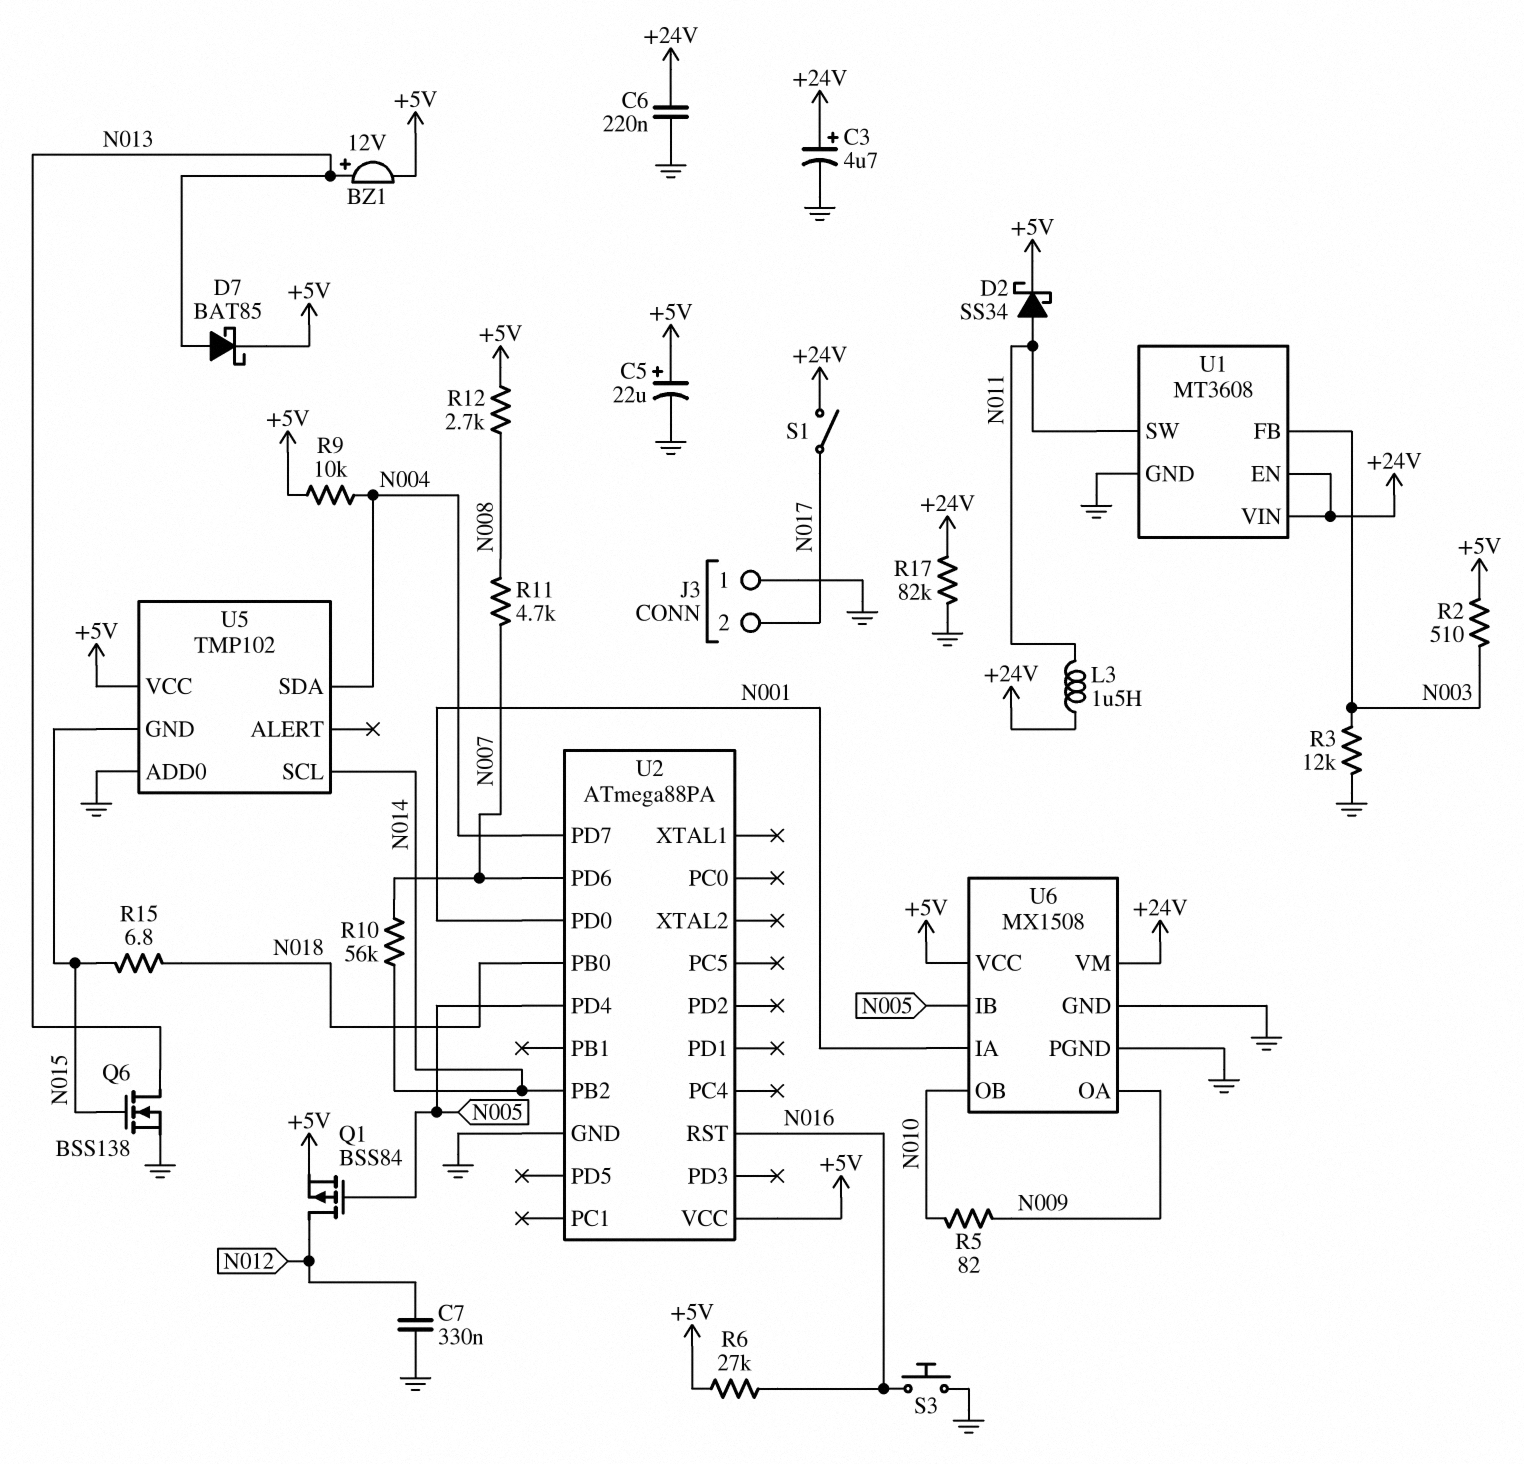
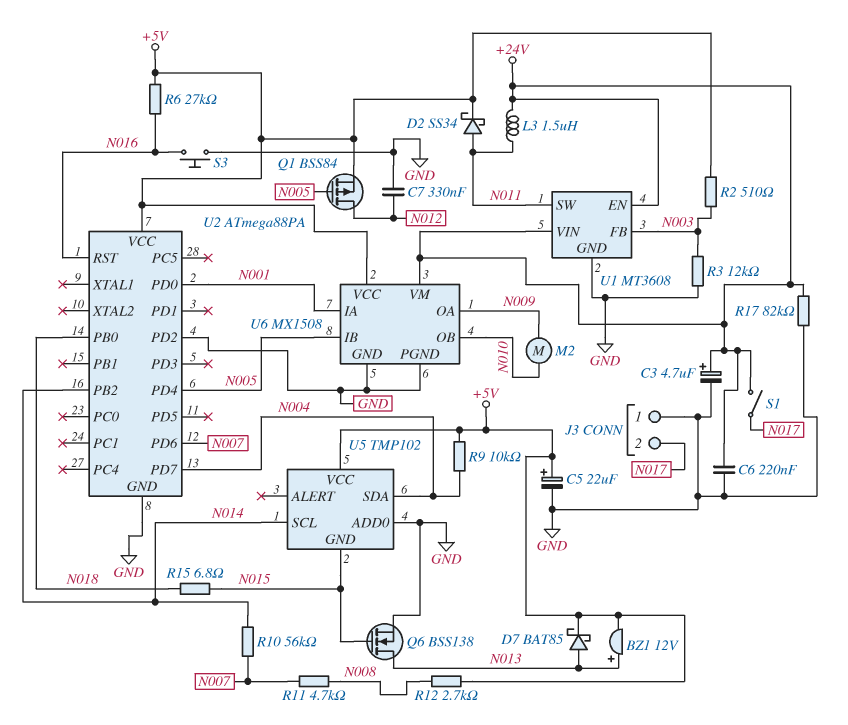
M2: none -> motor (N009, N010)
R5: 82 (N009, N010) -> none
U2 pin PD2: none -> GND

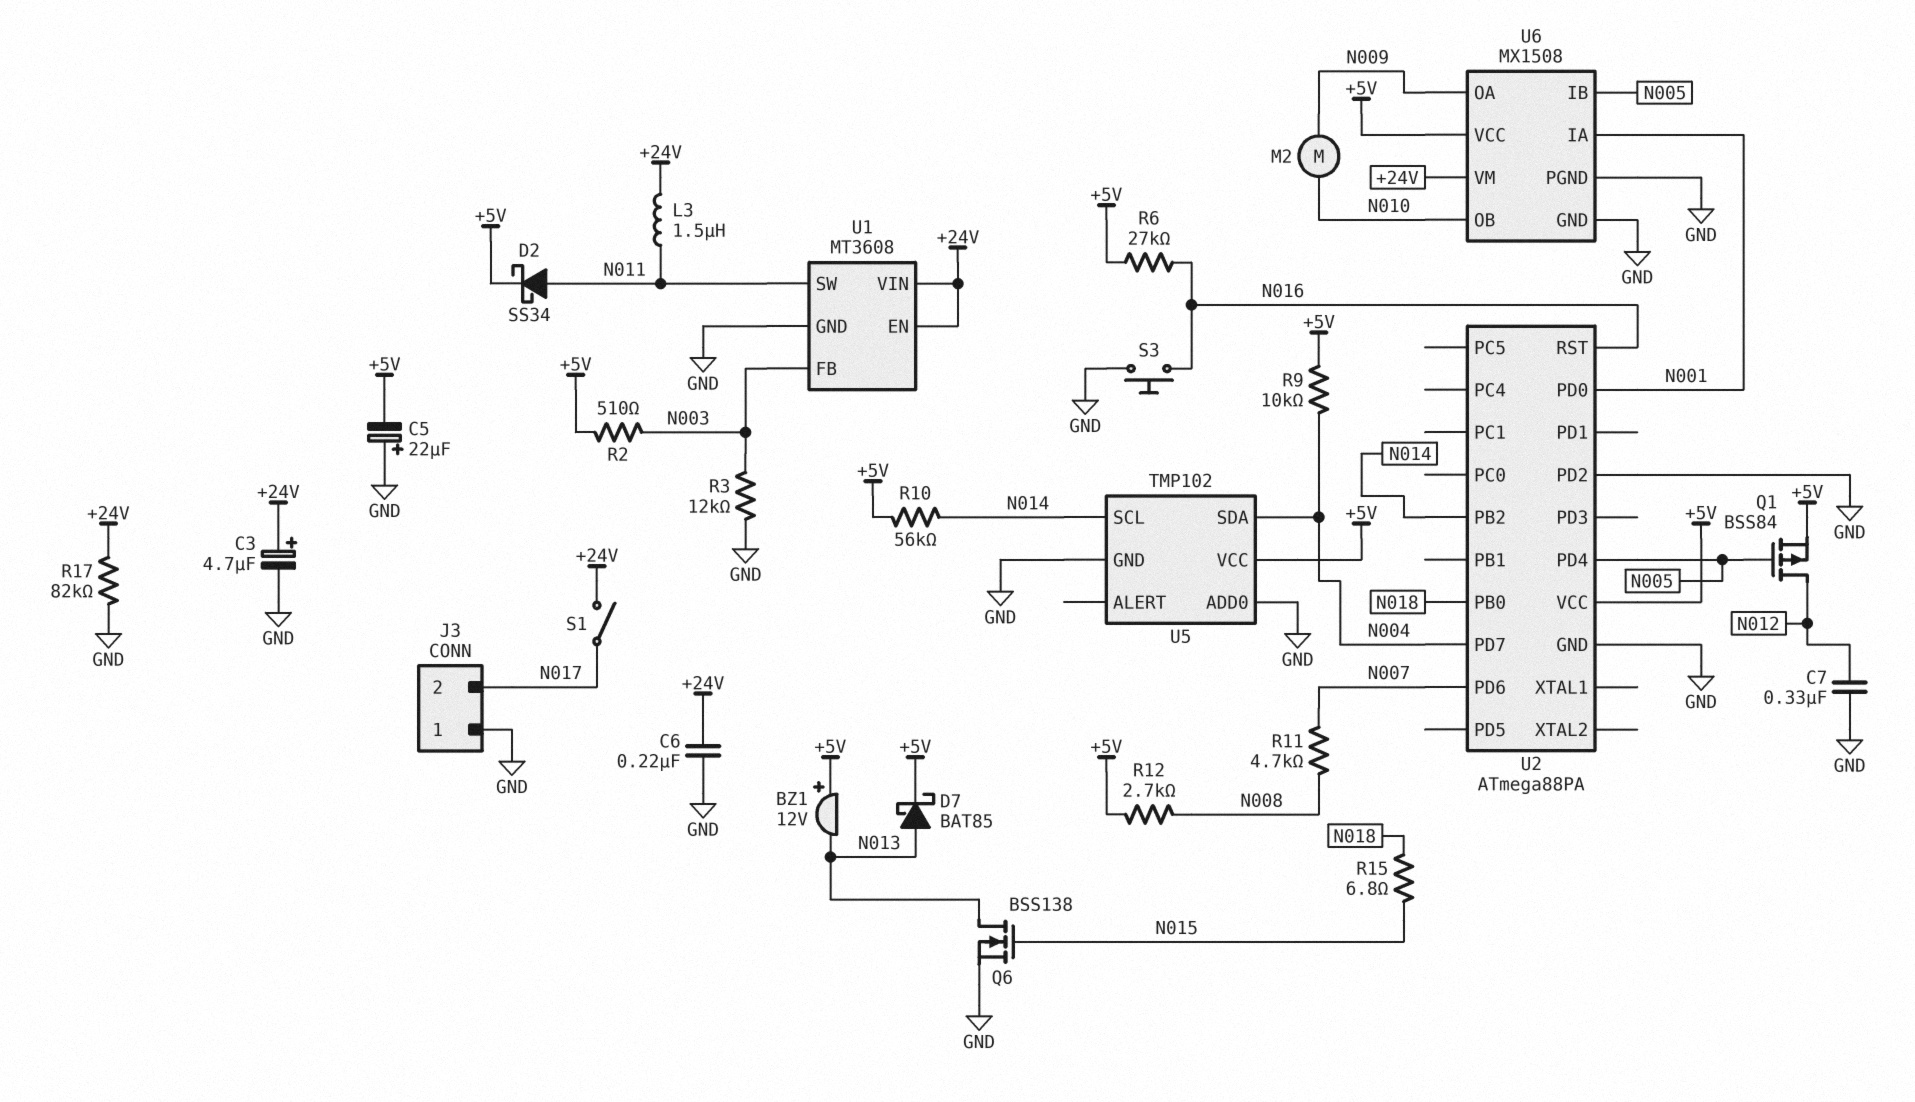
BZ1: buzzer 12V (plus N013, minus +5V) -> buzzer 12V (plus +5V, minus N013)
C5: 22uF (plus +5V, minus GND) -> 22uF (plus GND, minus +5V)
R10: 56k (N007, N014) -> 56k (+5V, N014)
U5 pin GND: N015 -> GND

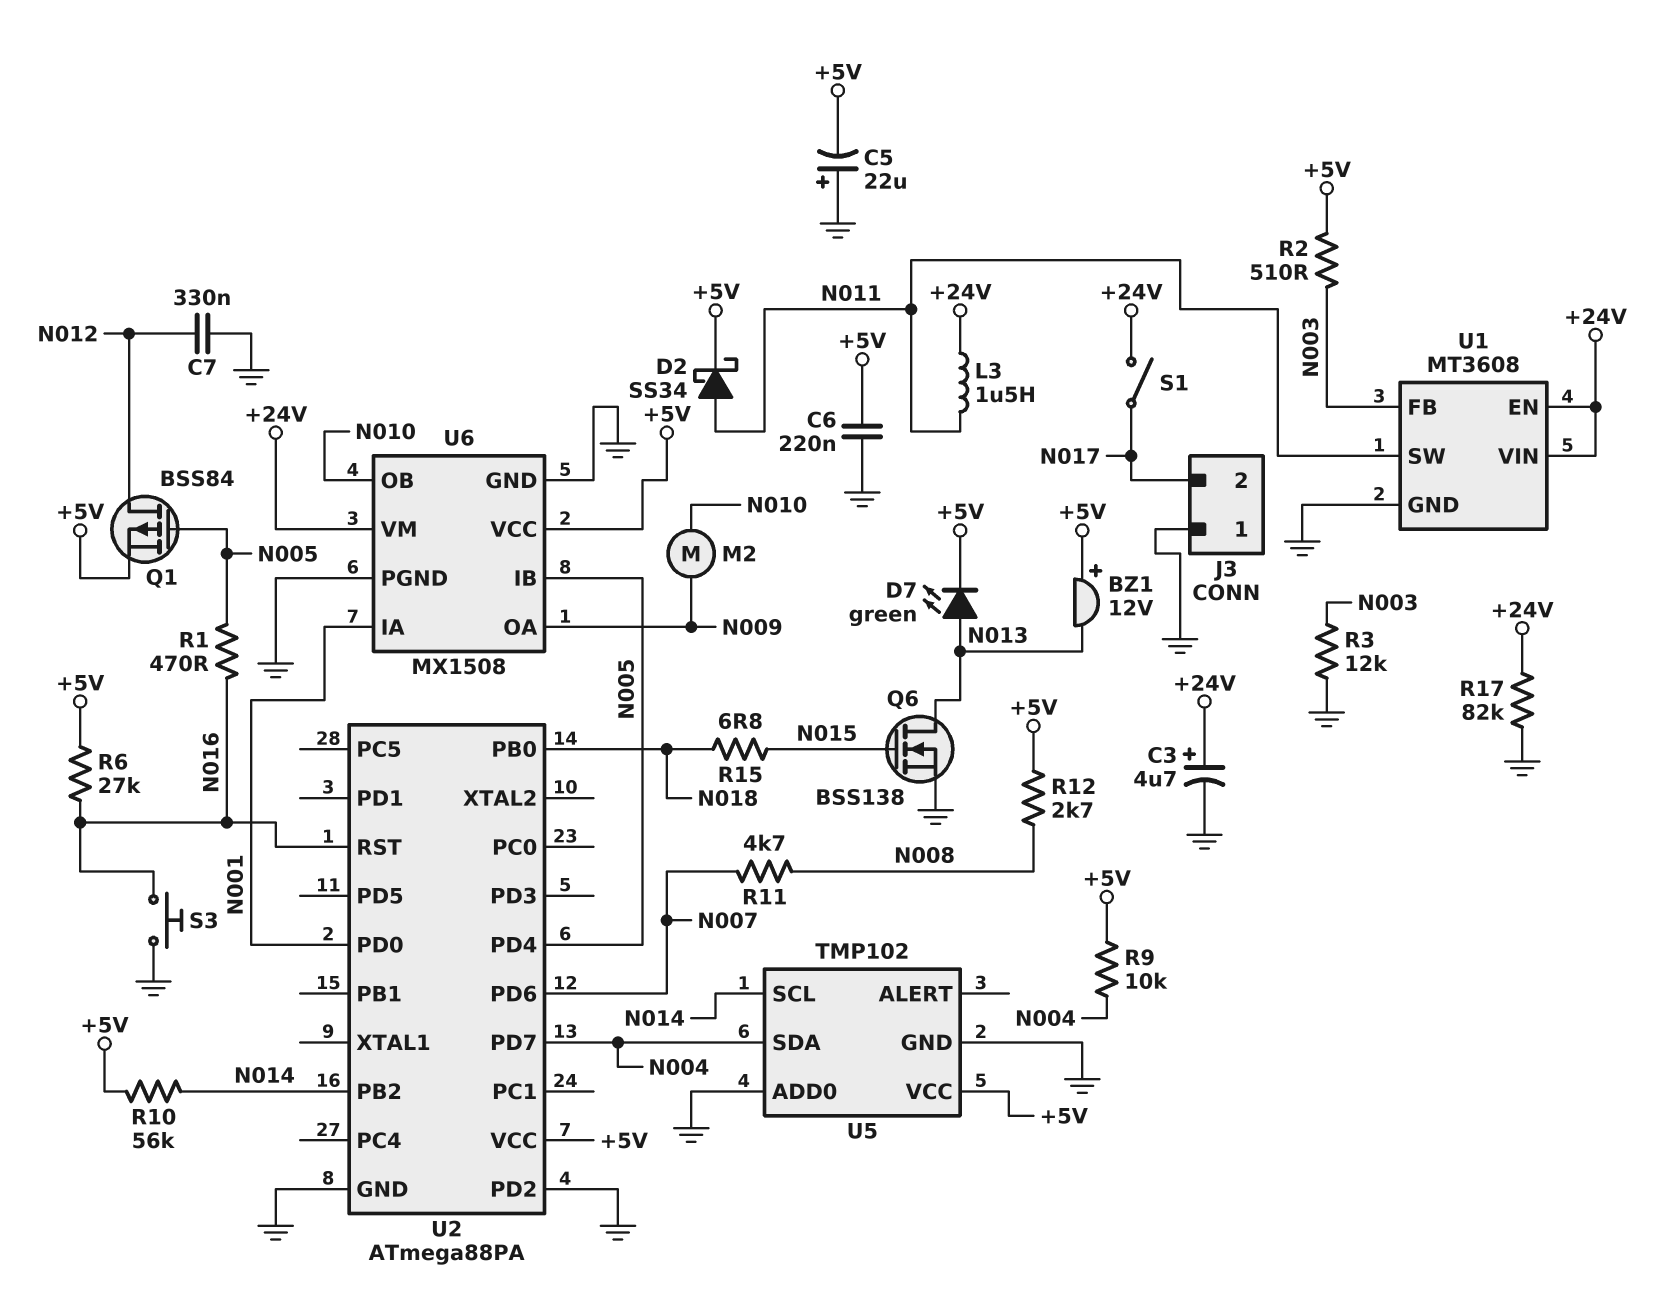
C6: 220nF (+24V, GND) -> 220nF (+5V, GND)
D7: schottky BAT85 (A N013, K +5V) -> LED green (A N013, K +5V)
R1: none -> 470 (N005, N016)

